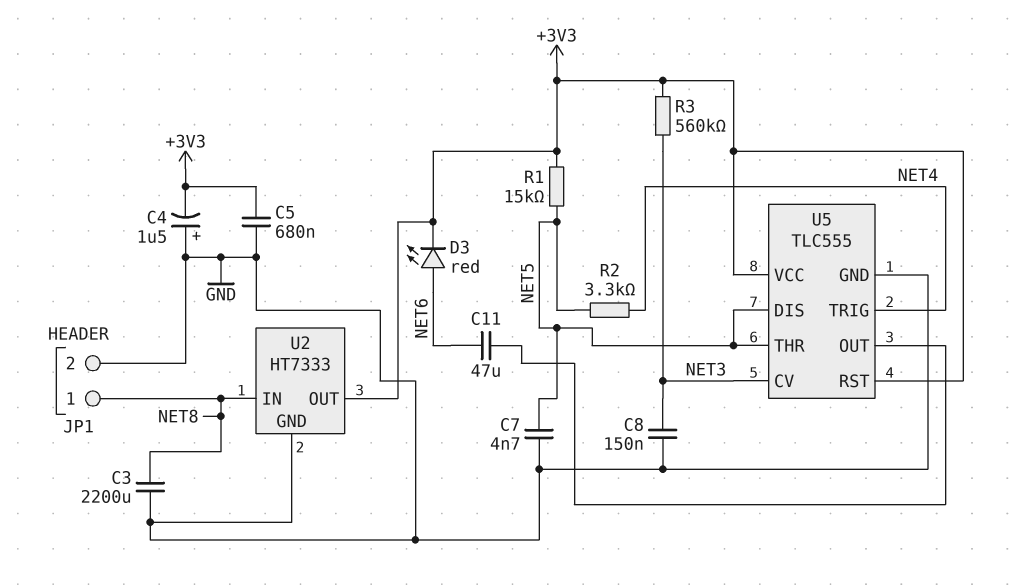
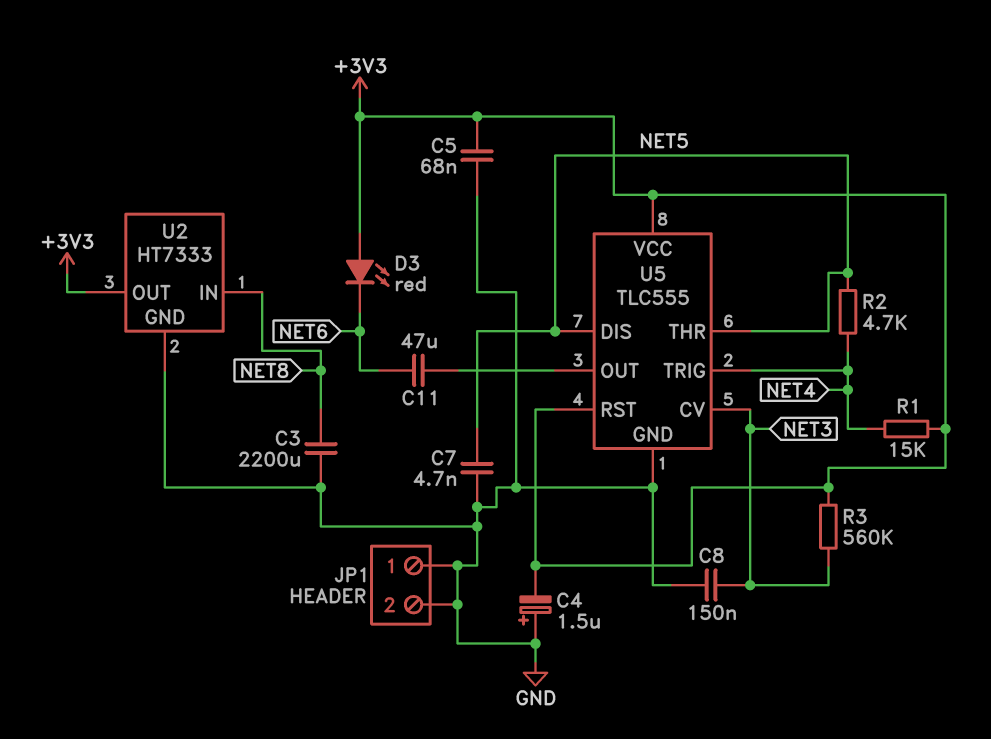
C5: 680nF (+3V3, GND) -> 68nF (+3V3, GND)
D3: LED red (A NET6, K +3V3) -> LED red (A +3V3, K NET6)
JP1 pin 1: NET8 -> GND
R1: 15k (+3V3, NET5) -> 15k (+3V3, NET4)
R2: 3.3k (NET4, NET5) -> 4.7k (NET4, NET5)

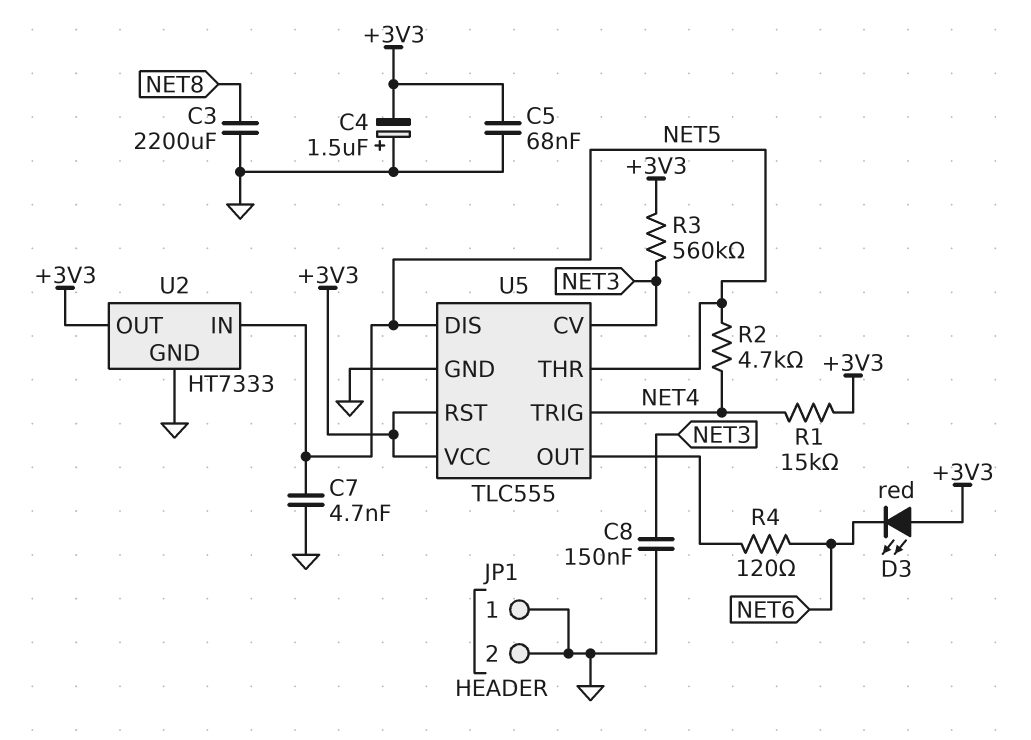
C11: 47uF (NET6, U5/OUT) -> none
R4: none -> 120 (NET6, U5/OUT)
U2 pin IN: NET8 -> NET5

